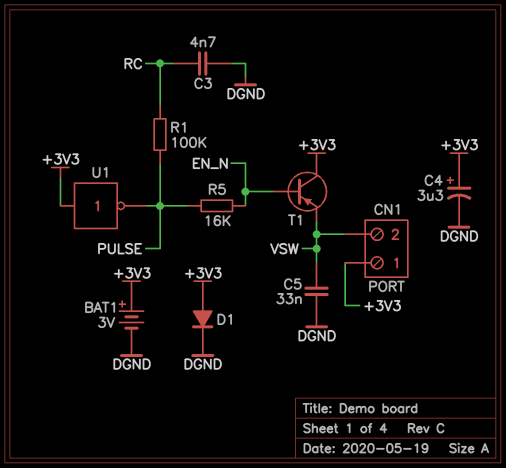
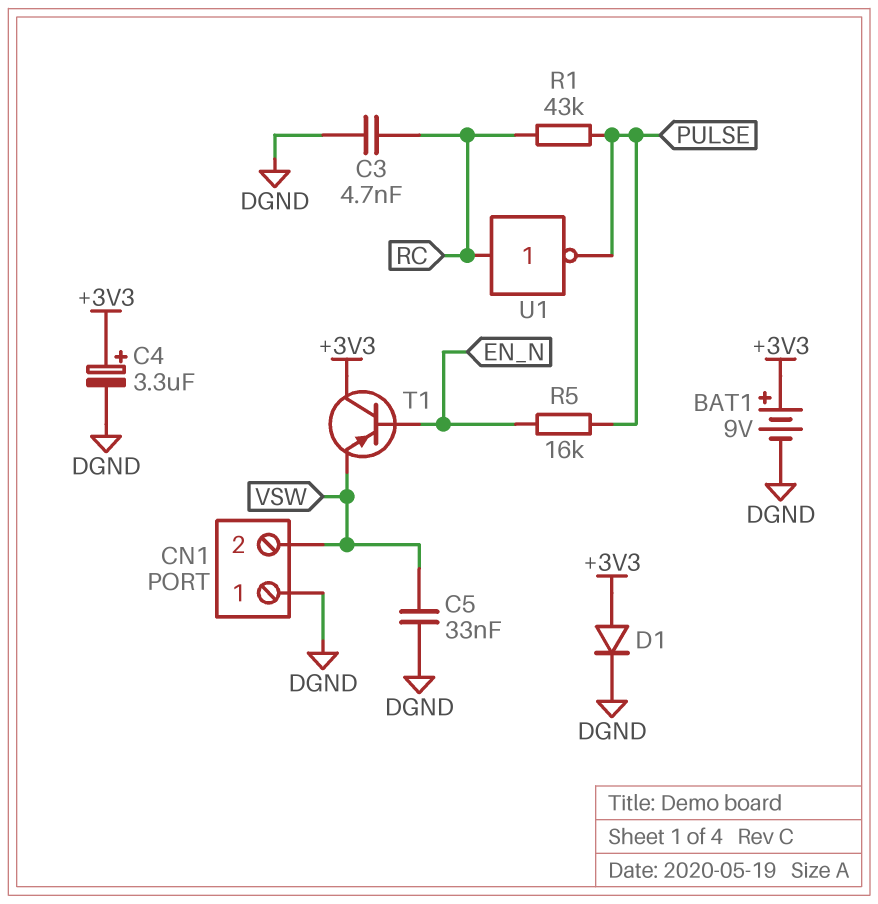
BAT1: 3V (plus +3V3, minus DGND) -> 9V (plus +3V3, minus DGND)
CN1 pin 1: +3V3 -> DGND
R1: 100k (PULSE, RC) -> 43k (PULSE, RC)
U1: NOT (in +3V3, out PULSE) -> NOT (in RC, out PULSE)

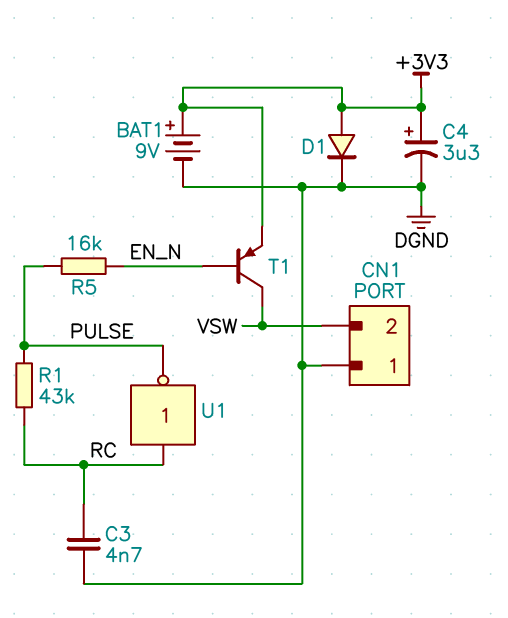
C5: 33nF (DGND, VSW) -> none
T1: PNP (B EN_N, C +3V3, E VSW) -> PNP (B EN_N, C VSW, E +3V3)

